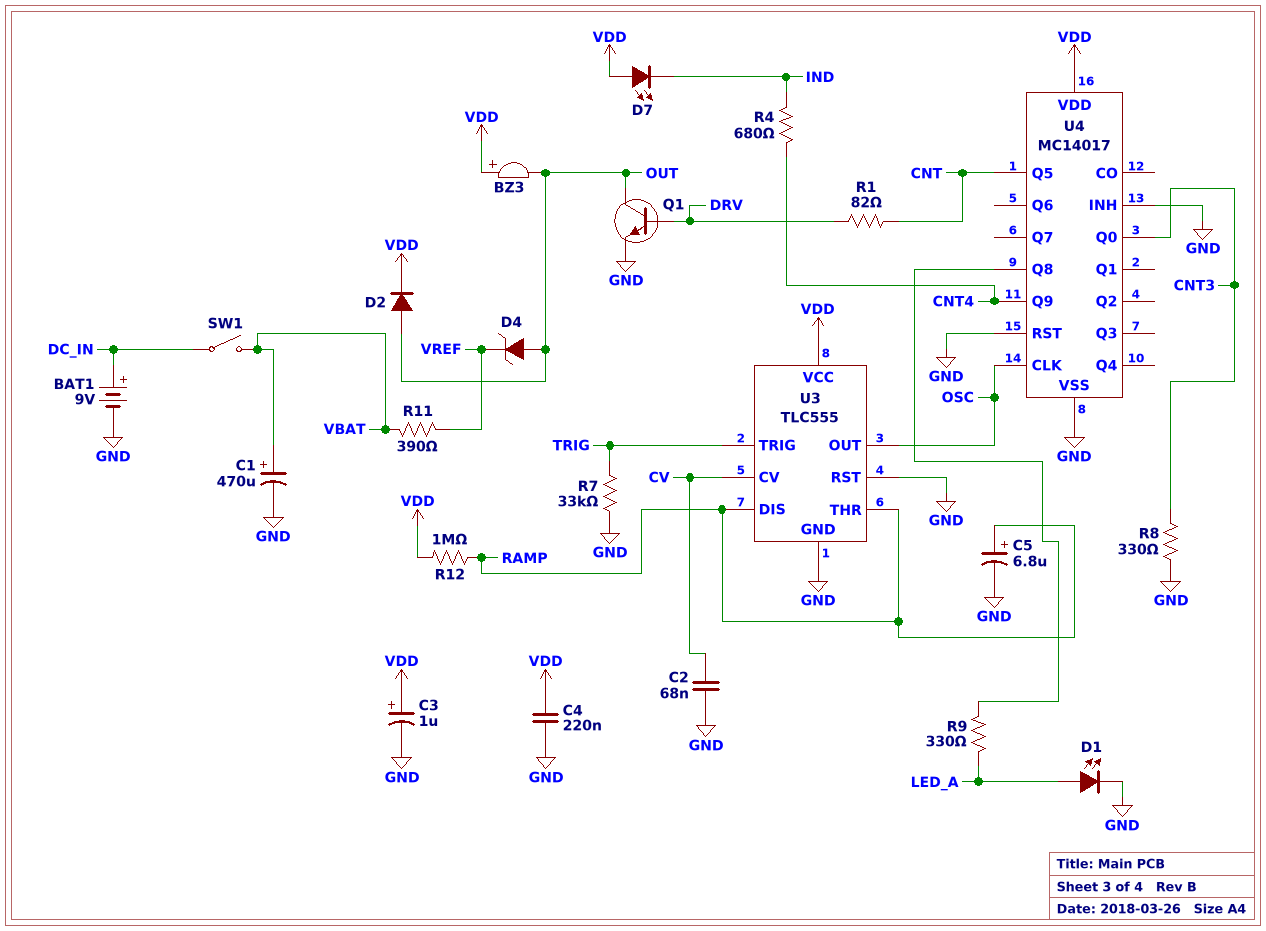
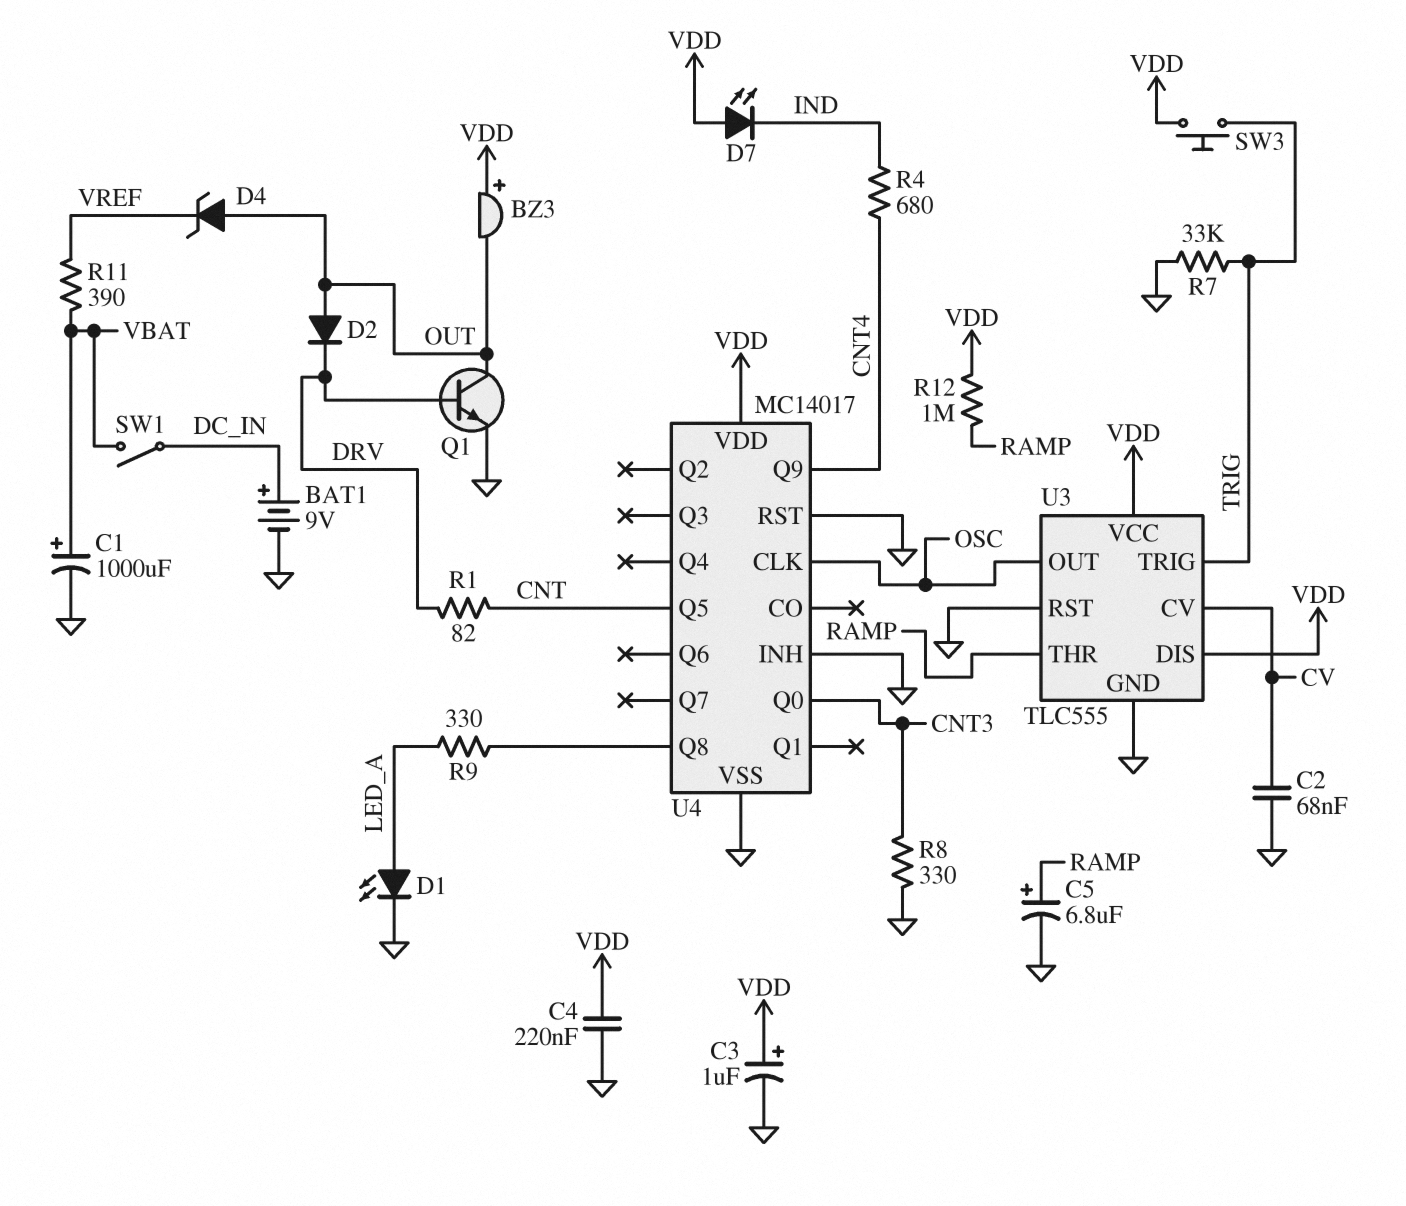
C1: 470uF (plus VBAT, minus GND) -> 1000uF (plus VBAT, minus GND)
D2: diode (A OUT, K VDD) -> diode (A OUT, K DRV)
SW3: none -> button (TRIG, VDD)
U3 pin DIS: RAMP -> VDD

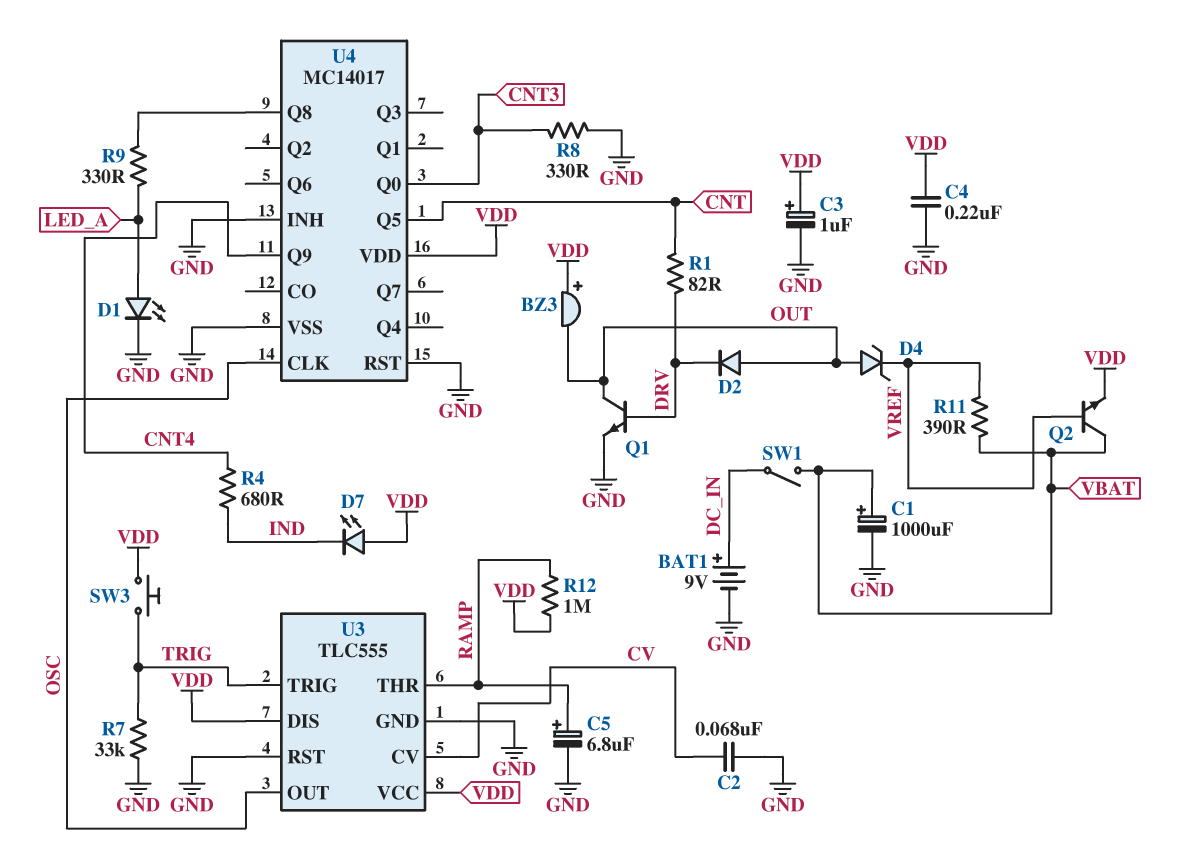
Q2: none -> NPN (B VREF, C VBAT, E VDD)

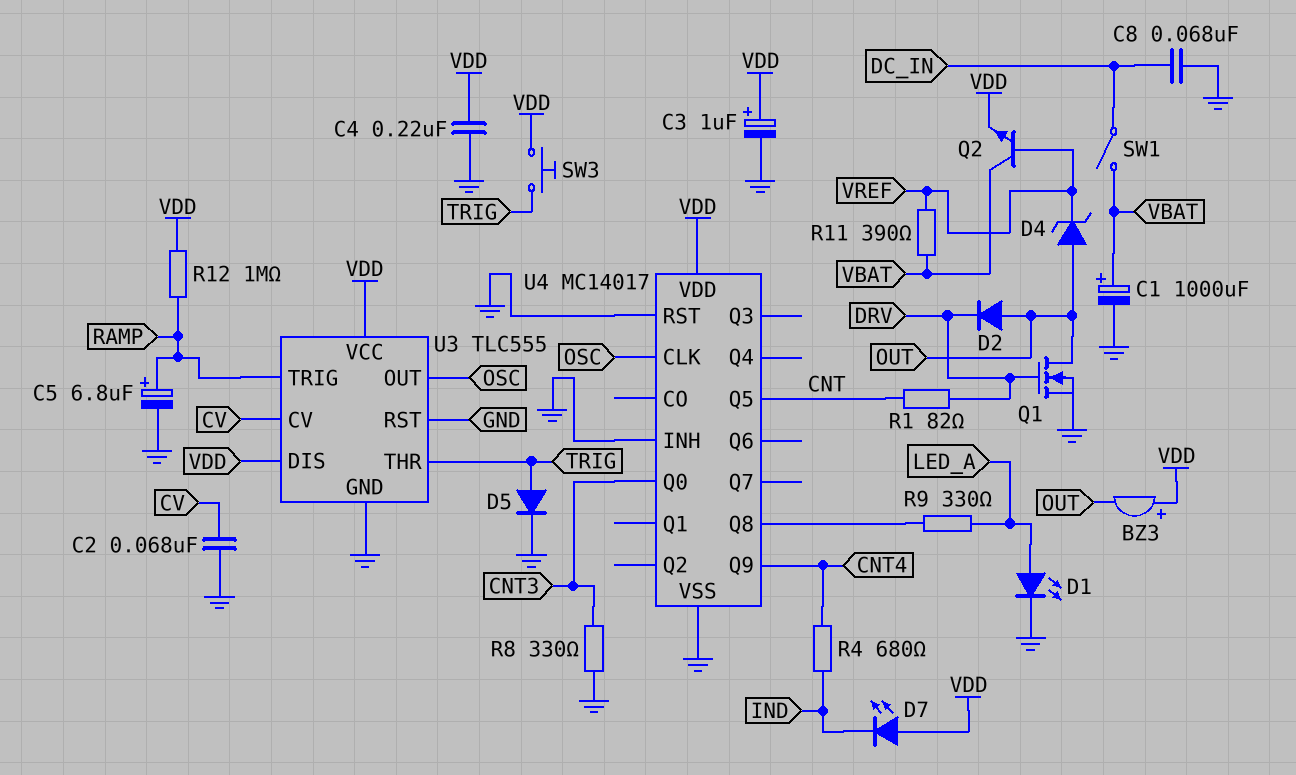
BAT1: 9V (plus DC_IN, minus GND) -> none
C8: none -> 68nF (DC_IN, GND)
D5: none -> diode (A TRIG, K GND)
Q1: NPN (B DRV, C OUT, E GND) -> NMOS (G DRV, D OUT, S GND)
R7: 33k (GND, TRIG) -> none
U3 pin THR: RAMP -> TRIG
U3 pin TRIG: TRIG -> RAMP

